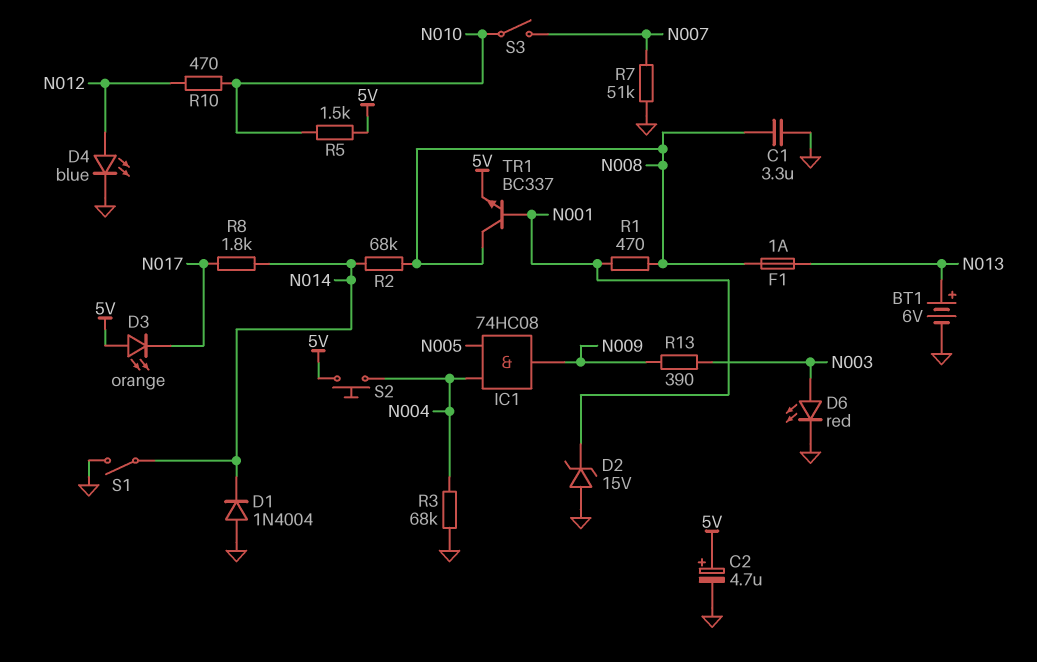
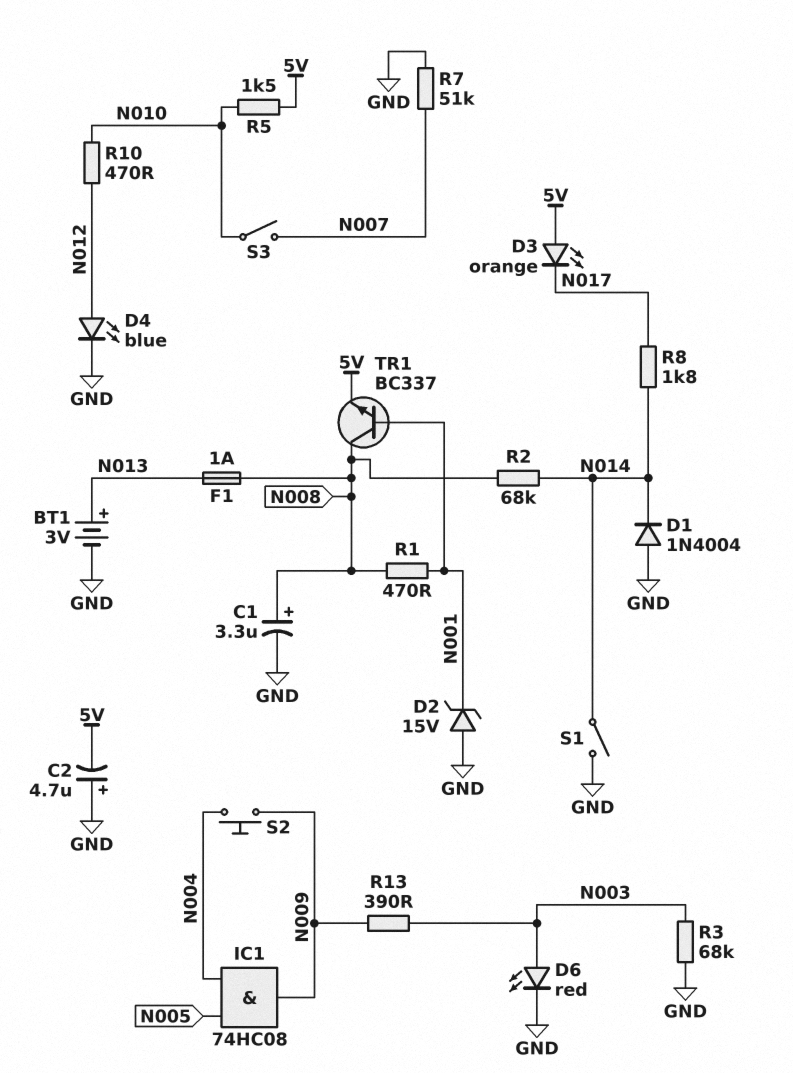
BT1: 6V (plus N013, minus GND) -> 3V (plus N013, minus GND)
C1: 3.3uF (GND, N008) -> 3.3uF (plus N008, minus GND)
C2: 4.7uF (plus 5V, minus GND) -> 4.7uF (plus GND, minus 5V)
R3: 68k (GND, N004) -> 68k (GND, N003)
S2: button (5V, N004) -> button (N004, N009)

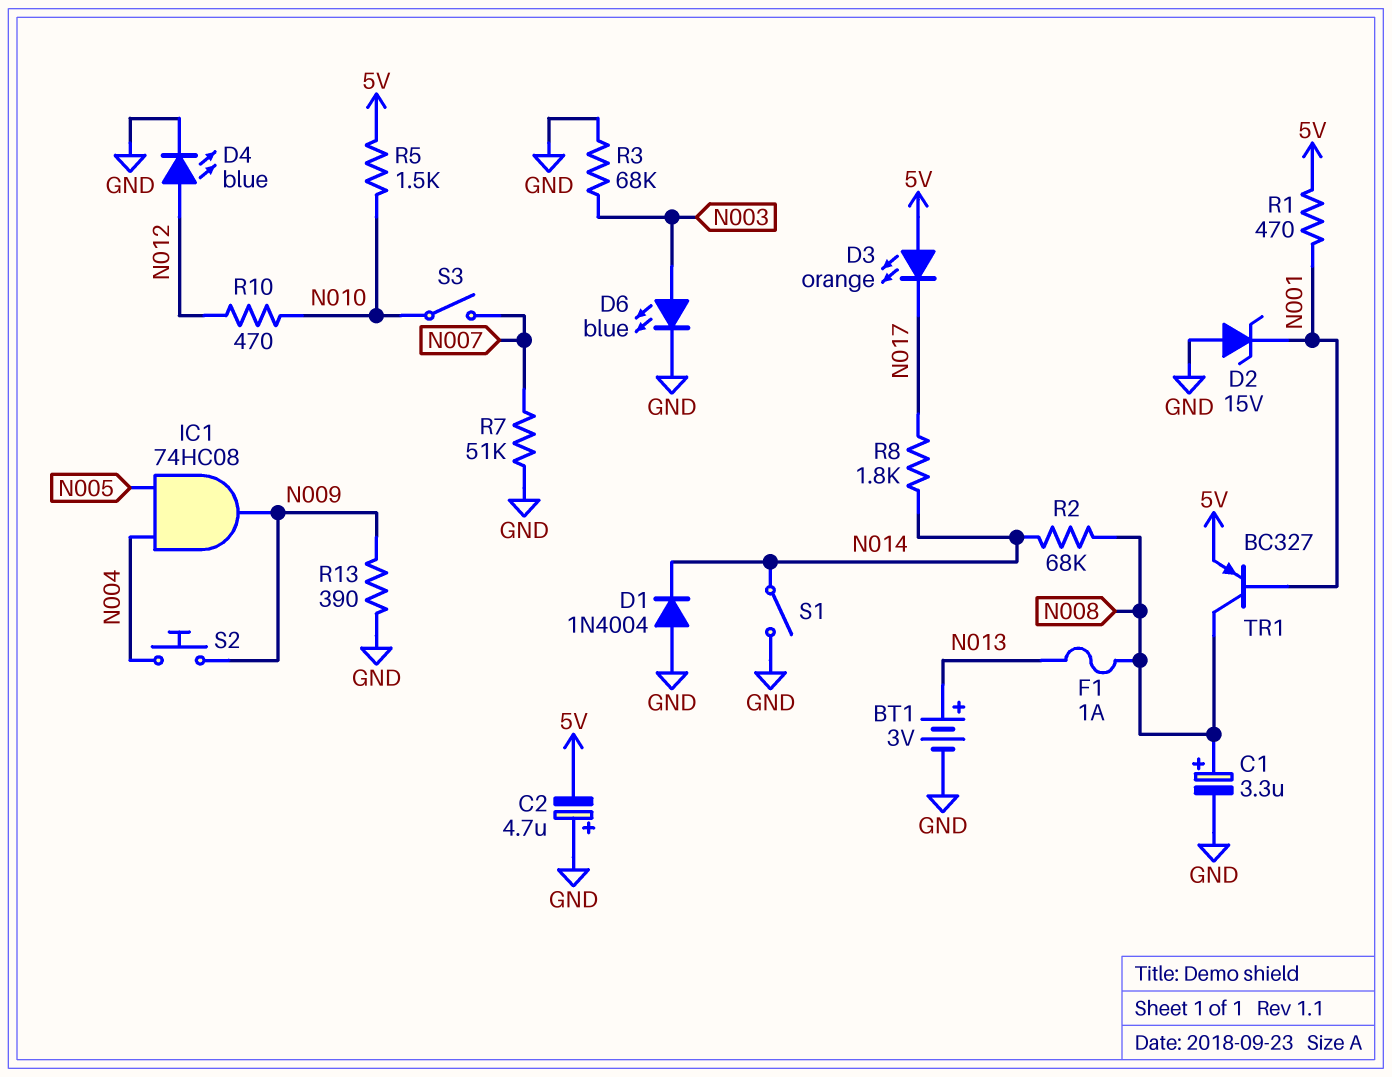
D6: LED red (A N003, K GND) -> LED blue (A N003, K GND)
R1: 470 (N001, N008) -> 470 (5V, N001)
R13: 390 (N003, N009) -> 390 (GND, N009)
TR1: NPN BC337 (B N001, C N008, E 5V) -> PNP BC327 (B N001, C N008, E 5V)

